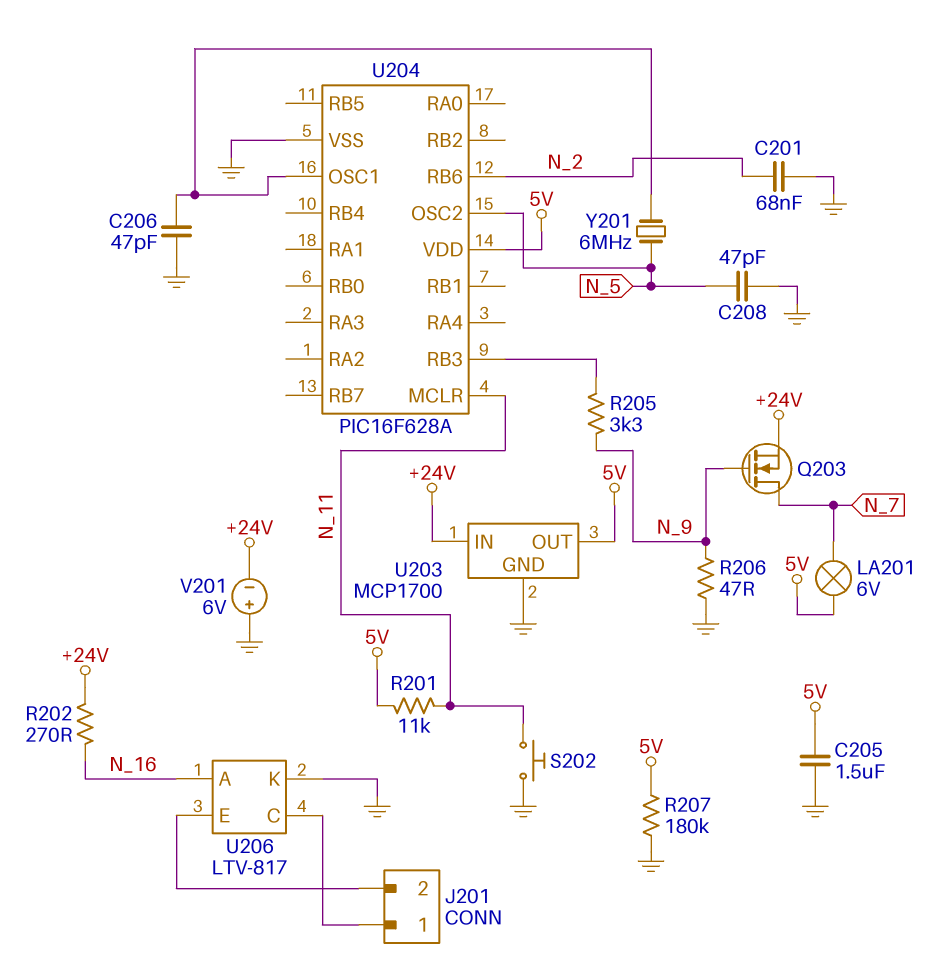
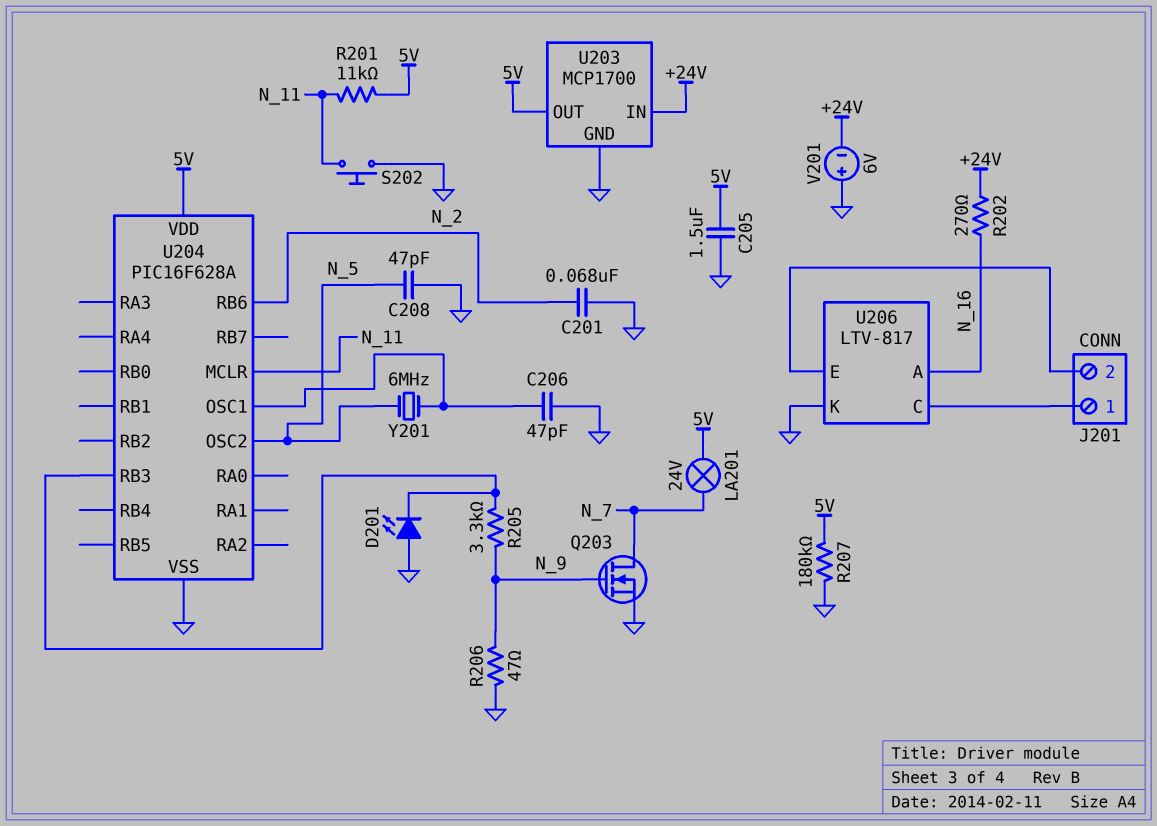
D201: none -> LED (A GND, K U204/RB3)
LA201: lamp 6V (5V, N_7) -> lamp 24V (5V, N_7)
Q203: NMOS (G N_9, D N_7, S +24V) -> NMOS (G N_9, D N_7, S GND)

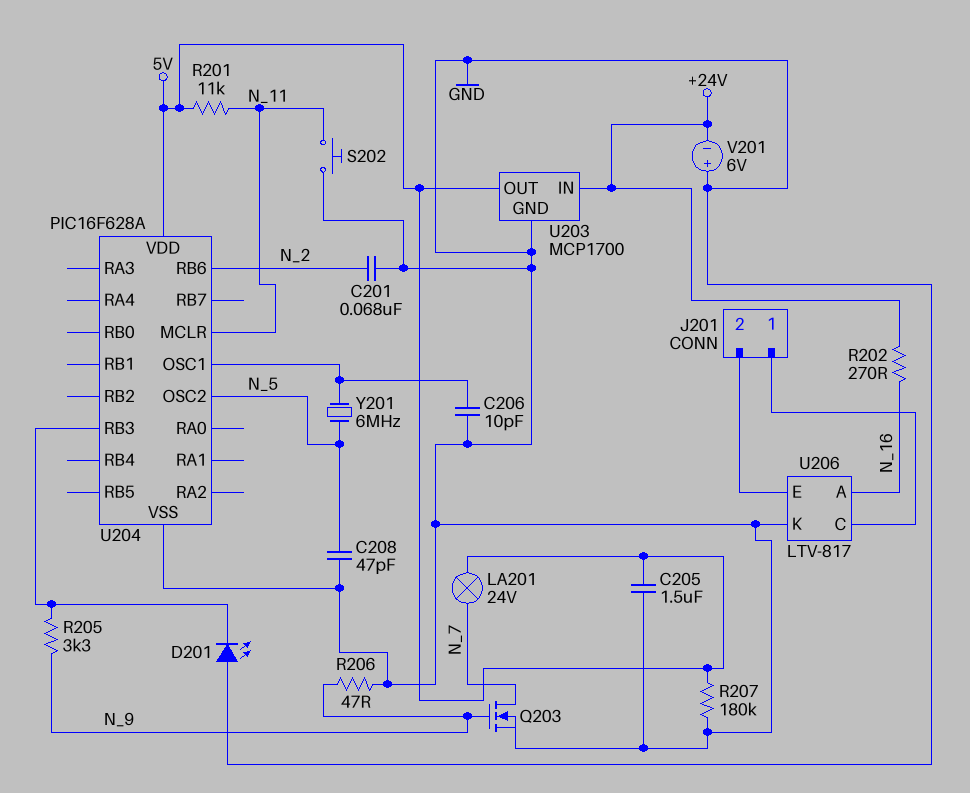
C206: 47pF (GND, U204/OSC1) -> 10pF (GND, U204/OSC1)

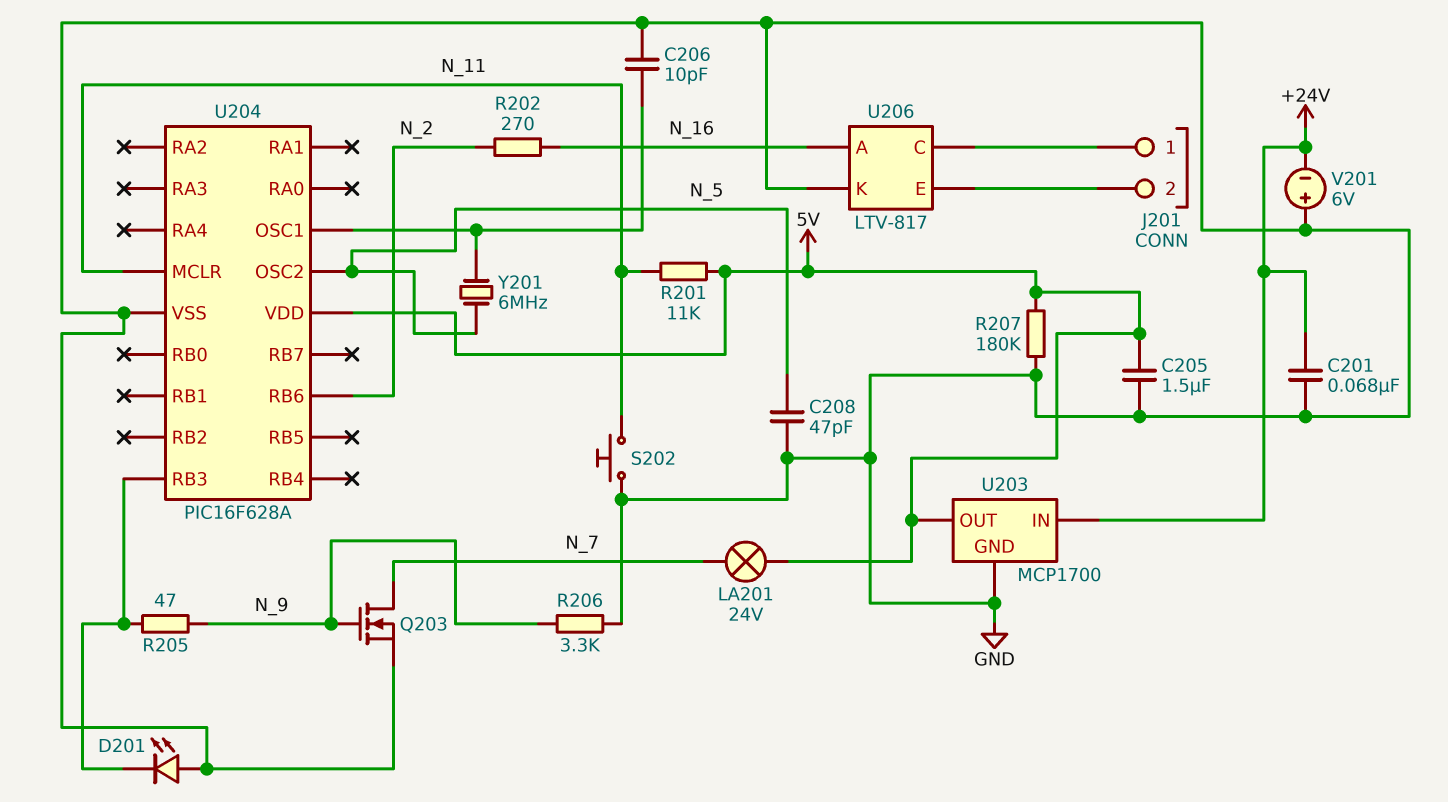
C201: 68nF (GND, N_2) -> 68nF (+24V, GND)
R202: 270 (+24V, N_16) -> 270 (N_2, N_16)
R205: 3.3k (N_9, U204/RB3) -> 47 (N_9, U204/RB3)
R206: 47 (GND, N_9) -> 3.3k (GND, N_9)

